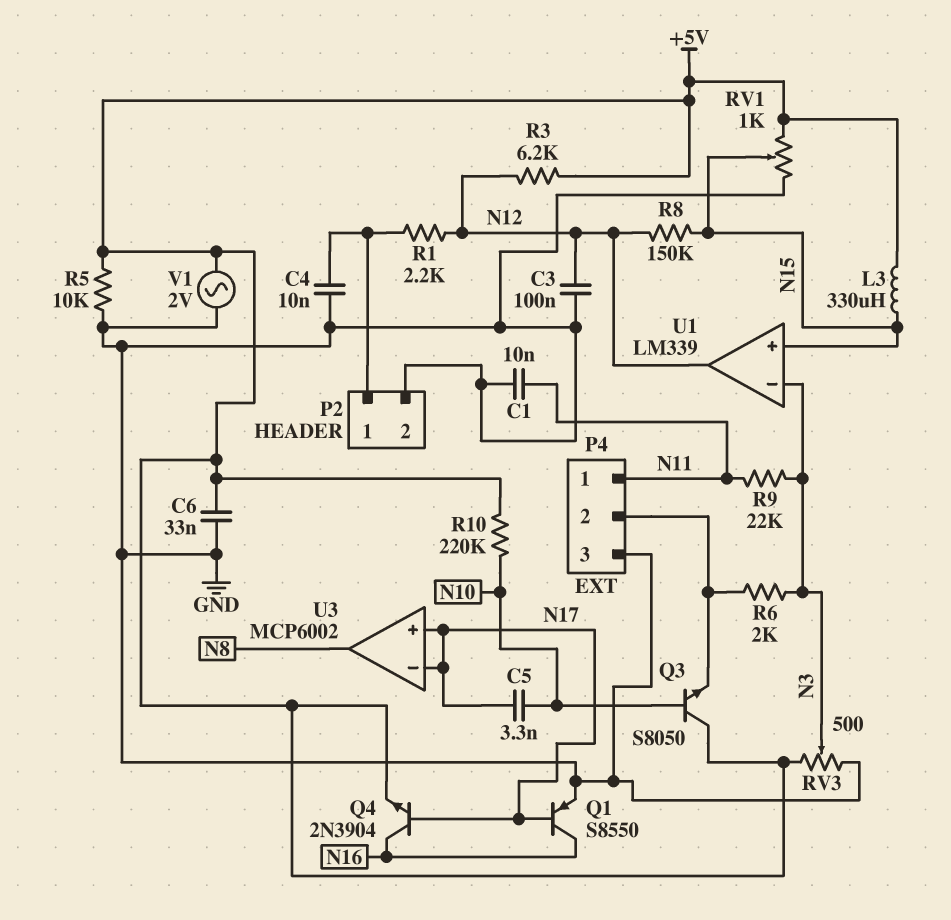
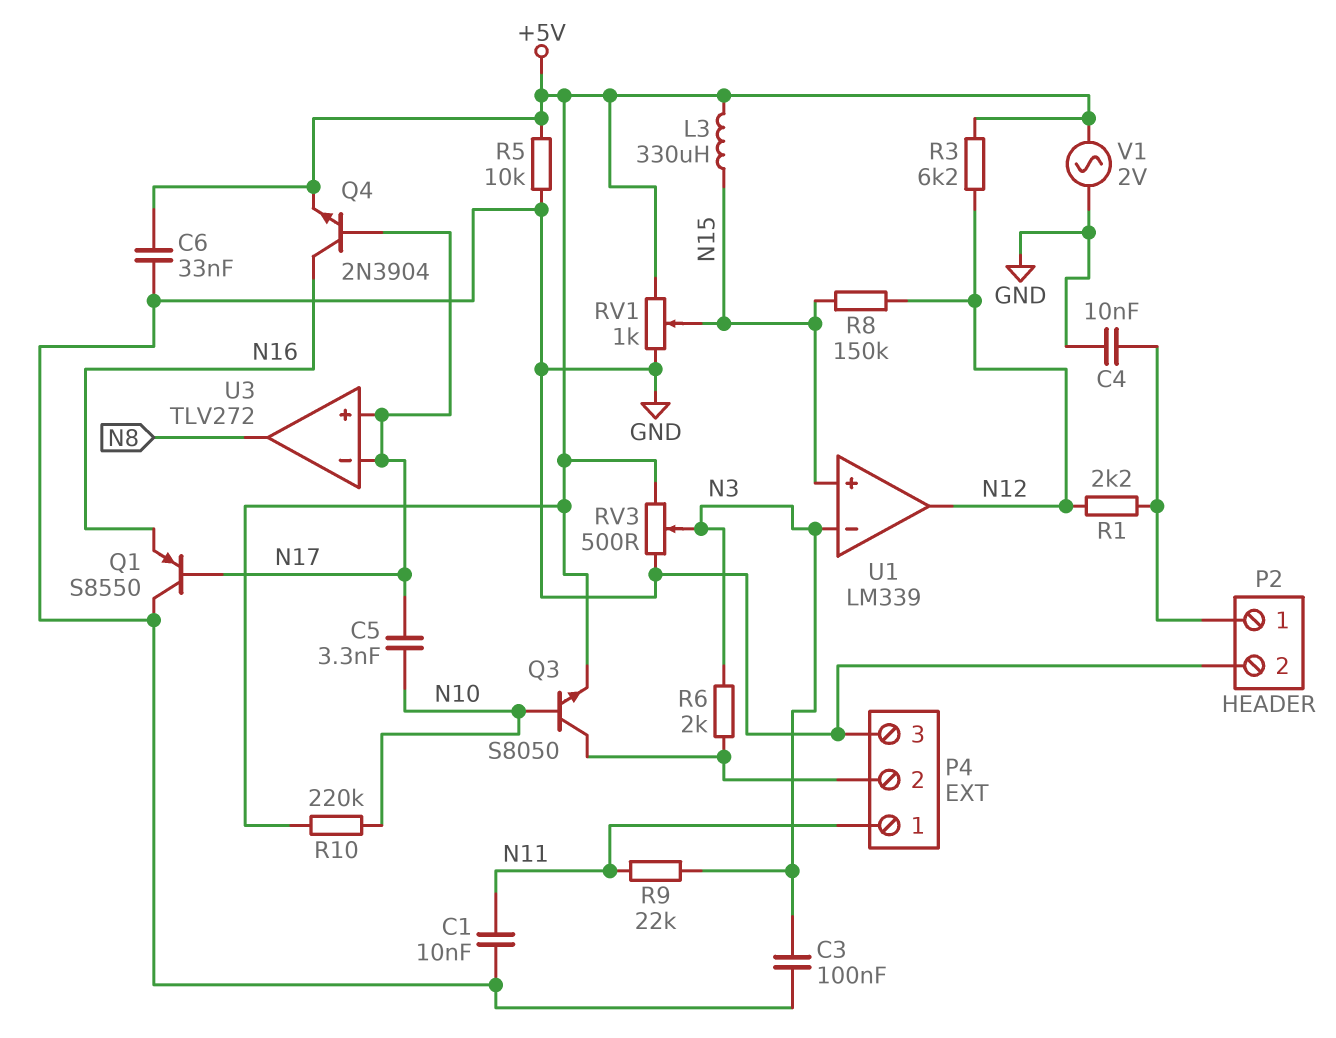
C3: 100nF (GND, N12) -> 100nF (GND, N3)
Q1: PNP S8550 (B N17, C N16, E GND) -> PNP S8550 (B N17, C GND, E N16)
Q3: NPN S8050 (B N10, C +5V, E P4/2) -> NPN S8050 (B N10, C P4/2, E +5V)
U3: MCP6002 -> TLV272

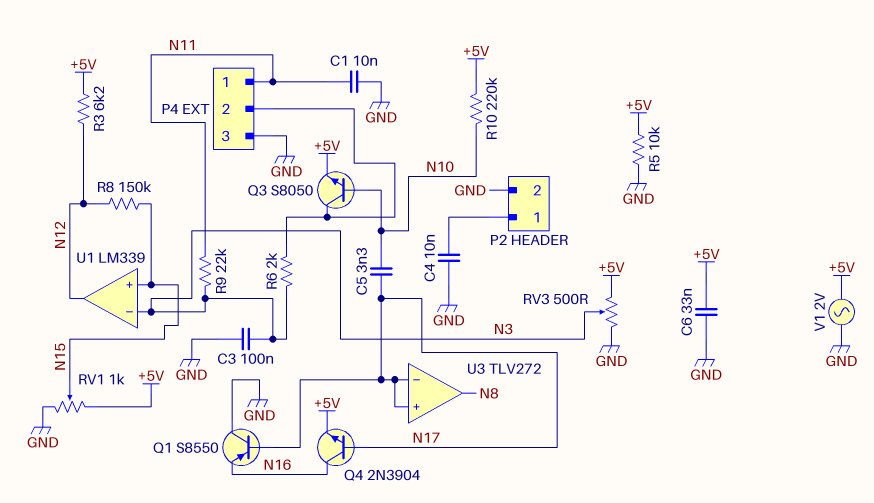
L3: 330uH (+5V, N15) -> none
R1: 2.2k (N12, P2/1) -> none

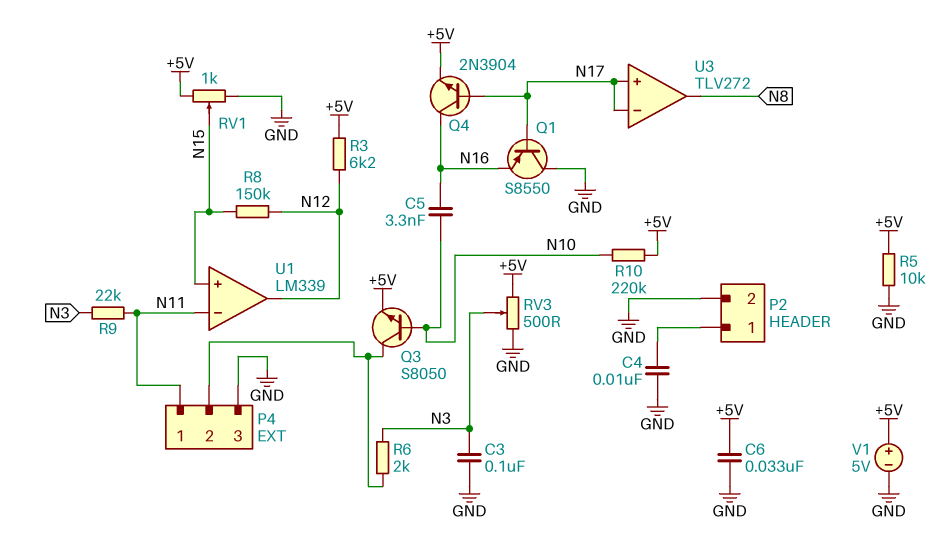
C1: 10nF (GND, N11) -> none
C5: 3.3nF (N10, N17) -> 3.3nF (N10, N16)
U1 pin in-: N3 -> N11
V1: AC 2V (+5V, GND) -> 5V (plus +5V, minus GND)

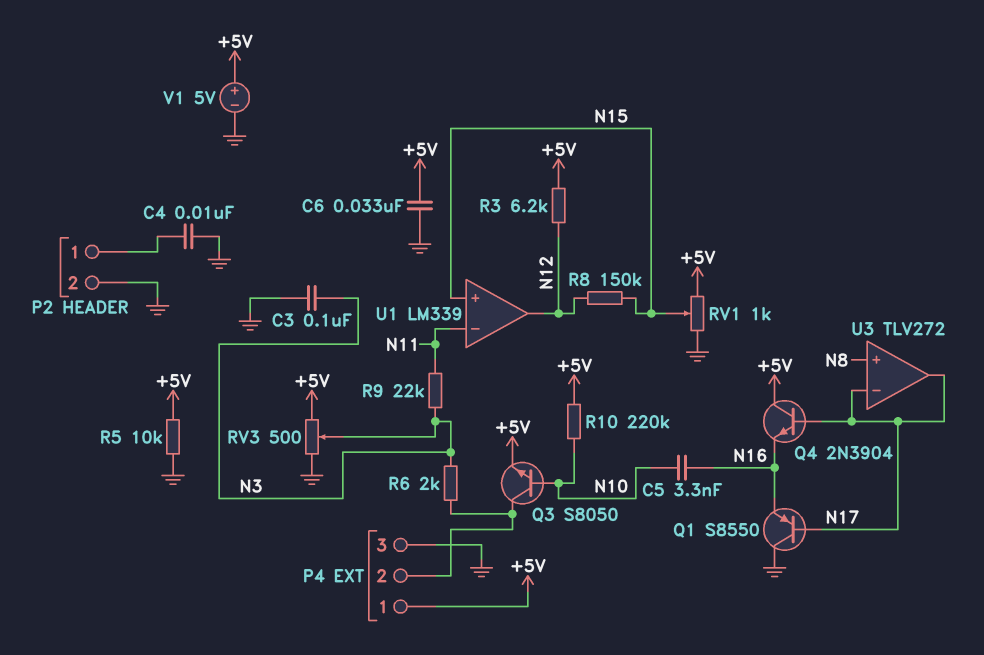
P4 pin 1: N11 -> +5V
Q4: NPN 2N3904 (B N17, C N16, E +5V) -> NPN 2N3904 (B N17, C +5V, E N16)
U3 pin in+: N17 -> N8
U3 pin out: N8 -> N17

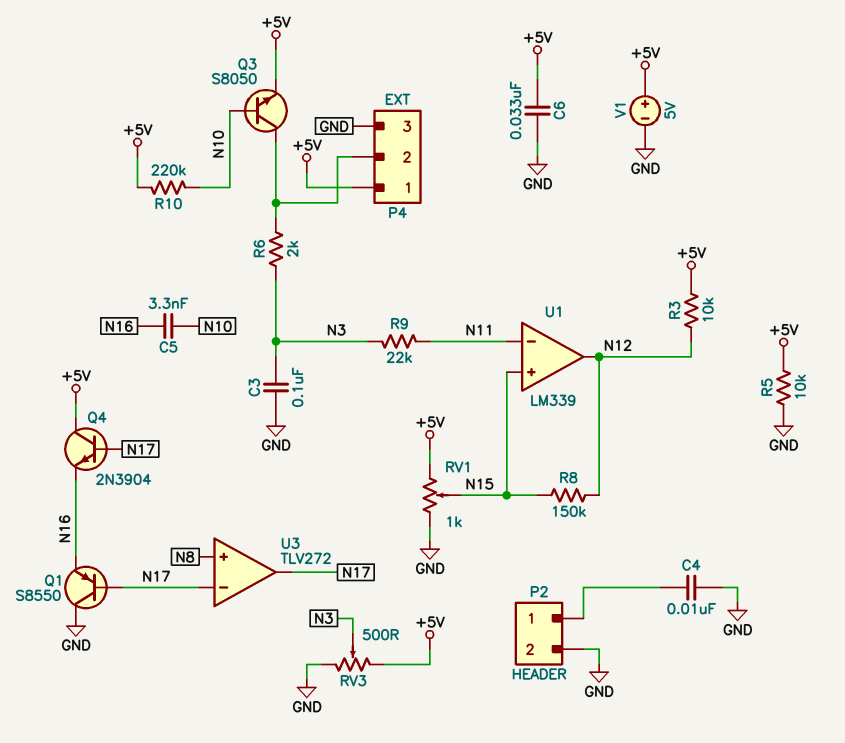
R3: 6.2k (+5V, N12) -> 10k (+5V, N12)

